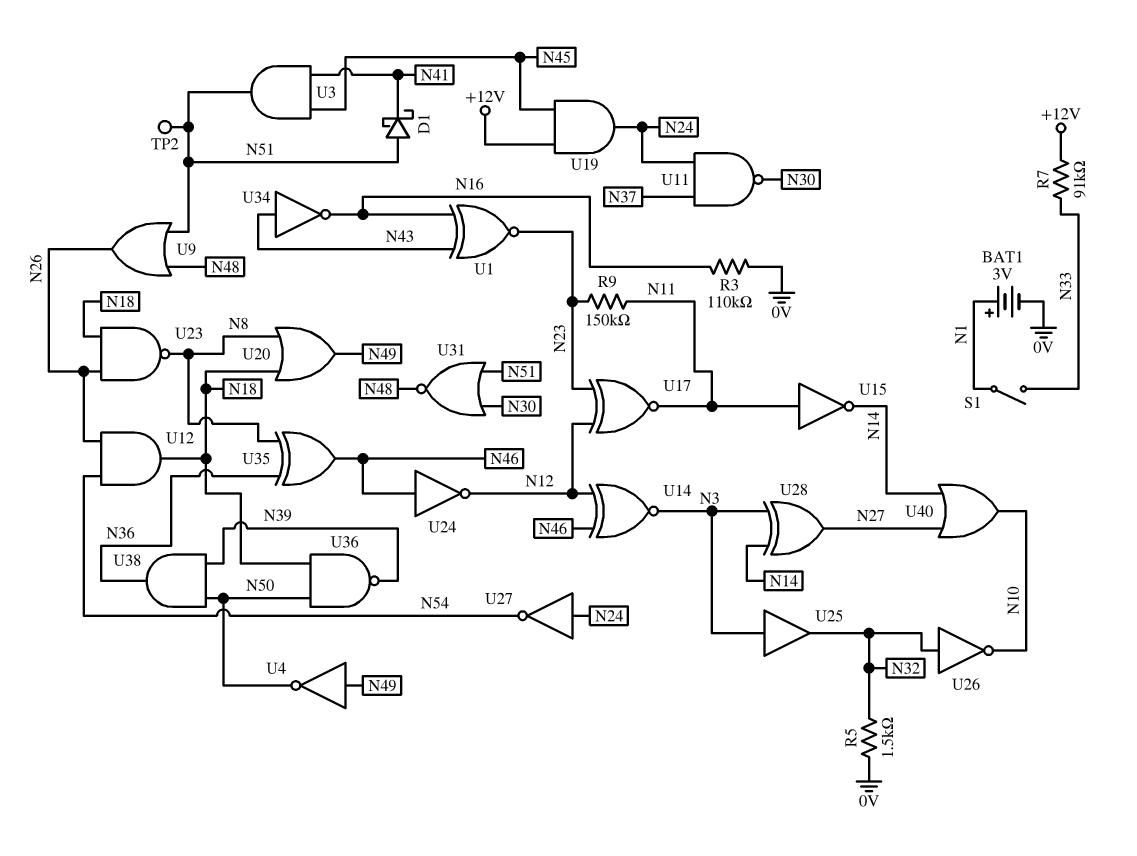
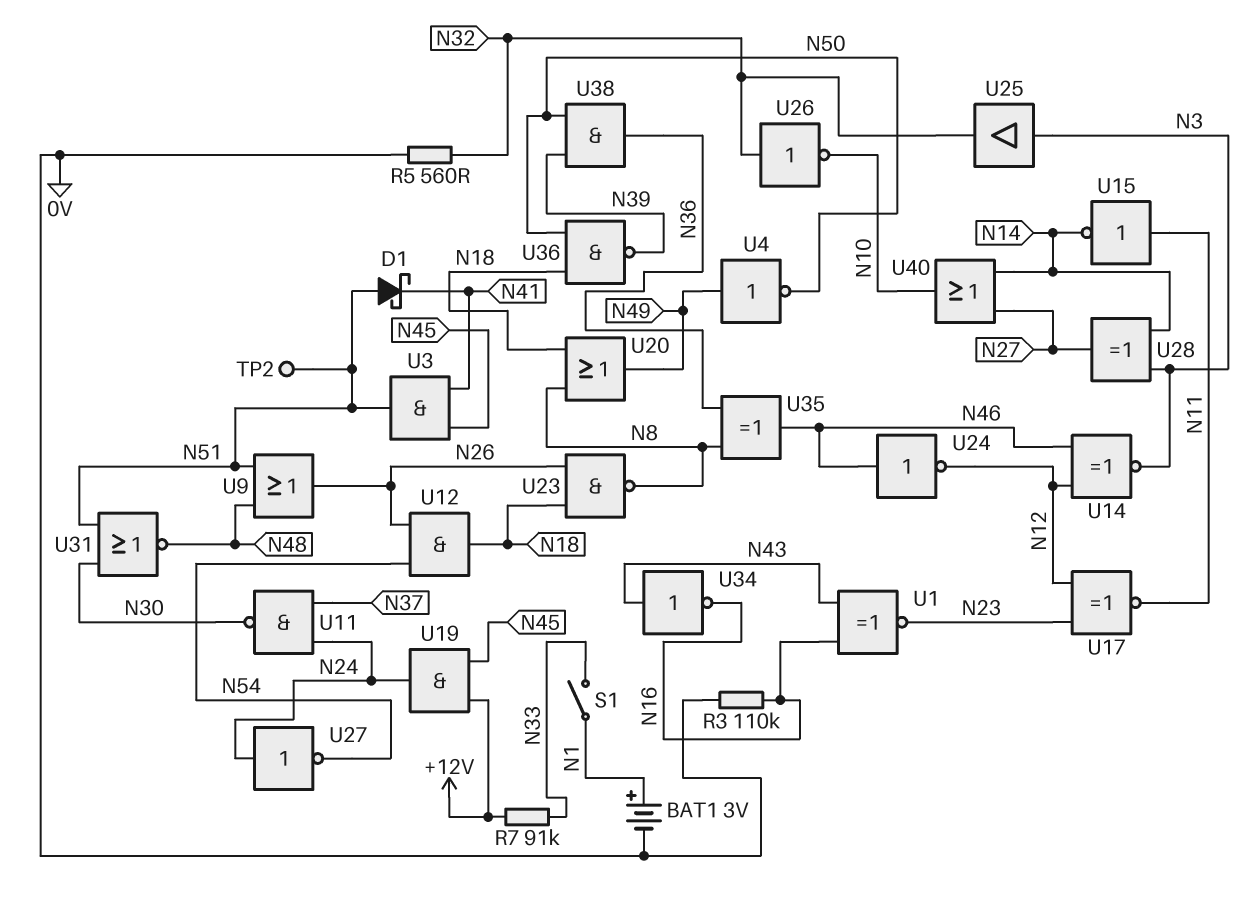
R5: 1.5k (0V, N32) -> 560 (0V, N32)
R9: 150k (N11, N23) -> none

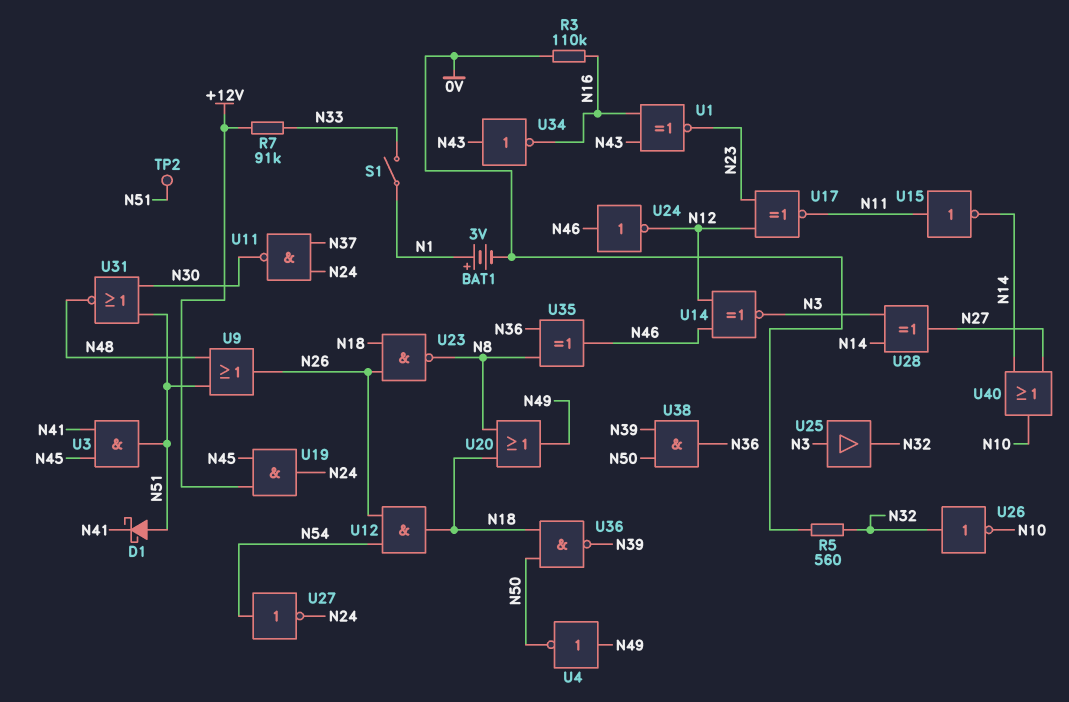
U27: NOT (in N24, out N54) -> NOT (in N54, out N24)

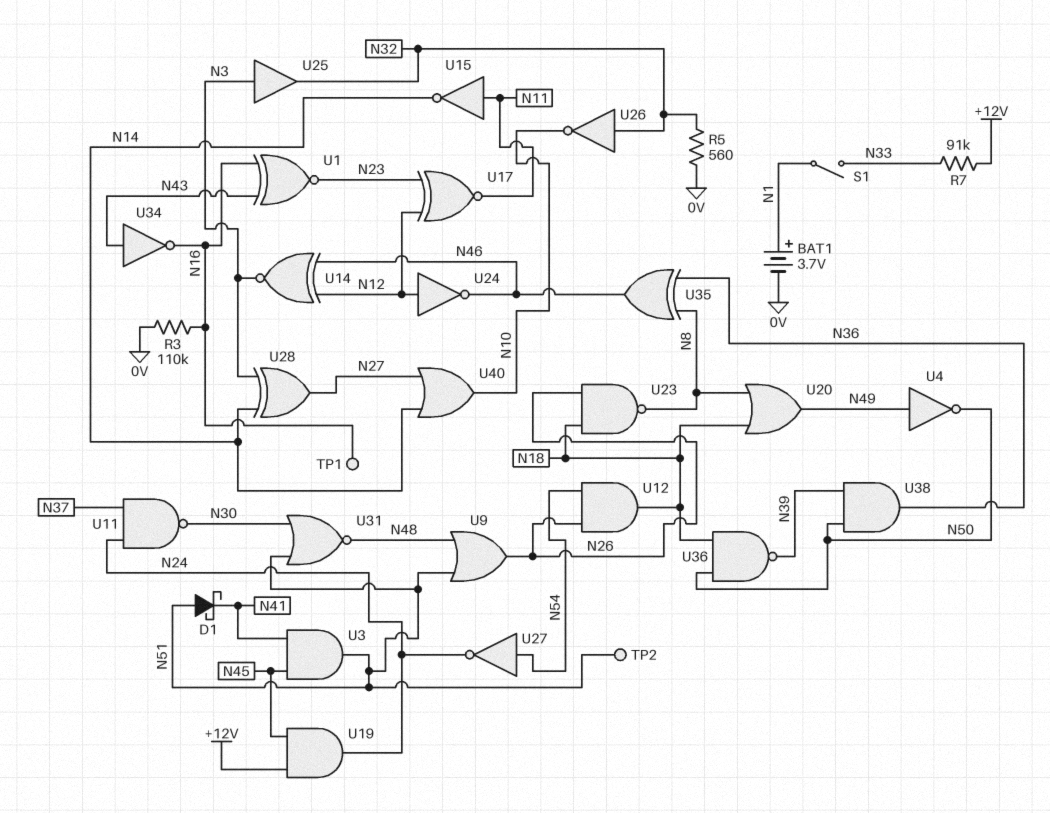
BAT1: 3V (plus N1, minus 0V) -> 3.7V (plus N1, minus 0V)
TP1: none -> test point (N16)
U24: NOT (in N46, out N12) -> NOT (in N12, out N46)

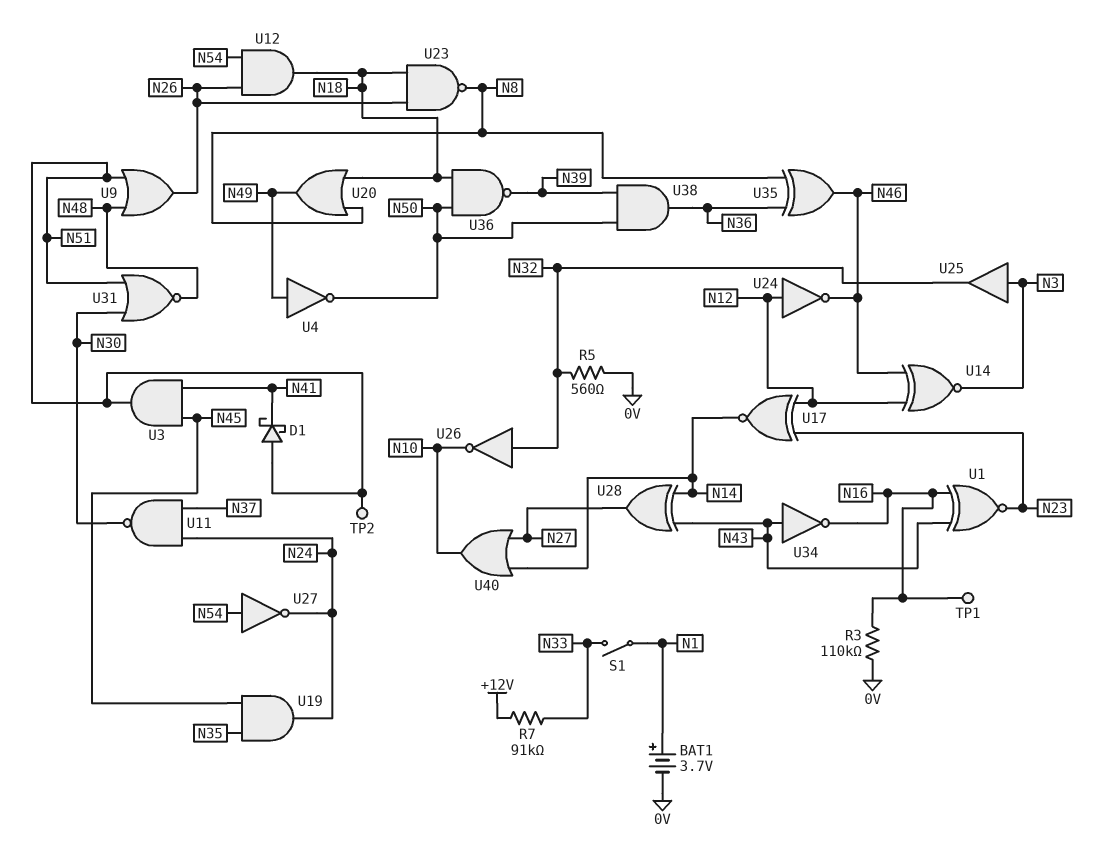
U15: NOT (in N11, out N14) -> none
U17: XNOR (in N12, in N23, out N11) -> XNOR (in N12, in N23, out N14)
U19: AND (in +12V, in N45, out N24) -> AND (in N35, in N45, out N24)
U28: XOR (in N3, in N14, out N27) -> XOR (in N14, in N43, out N27)

